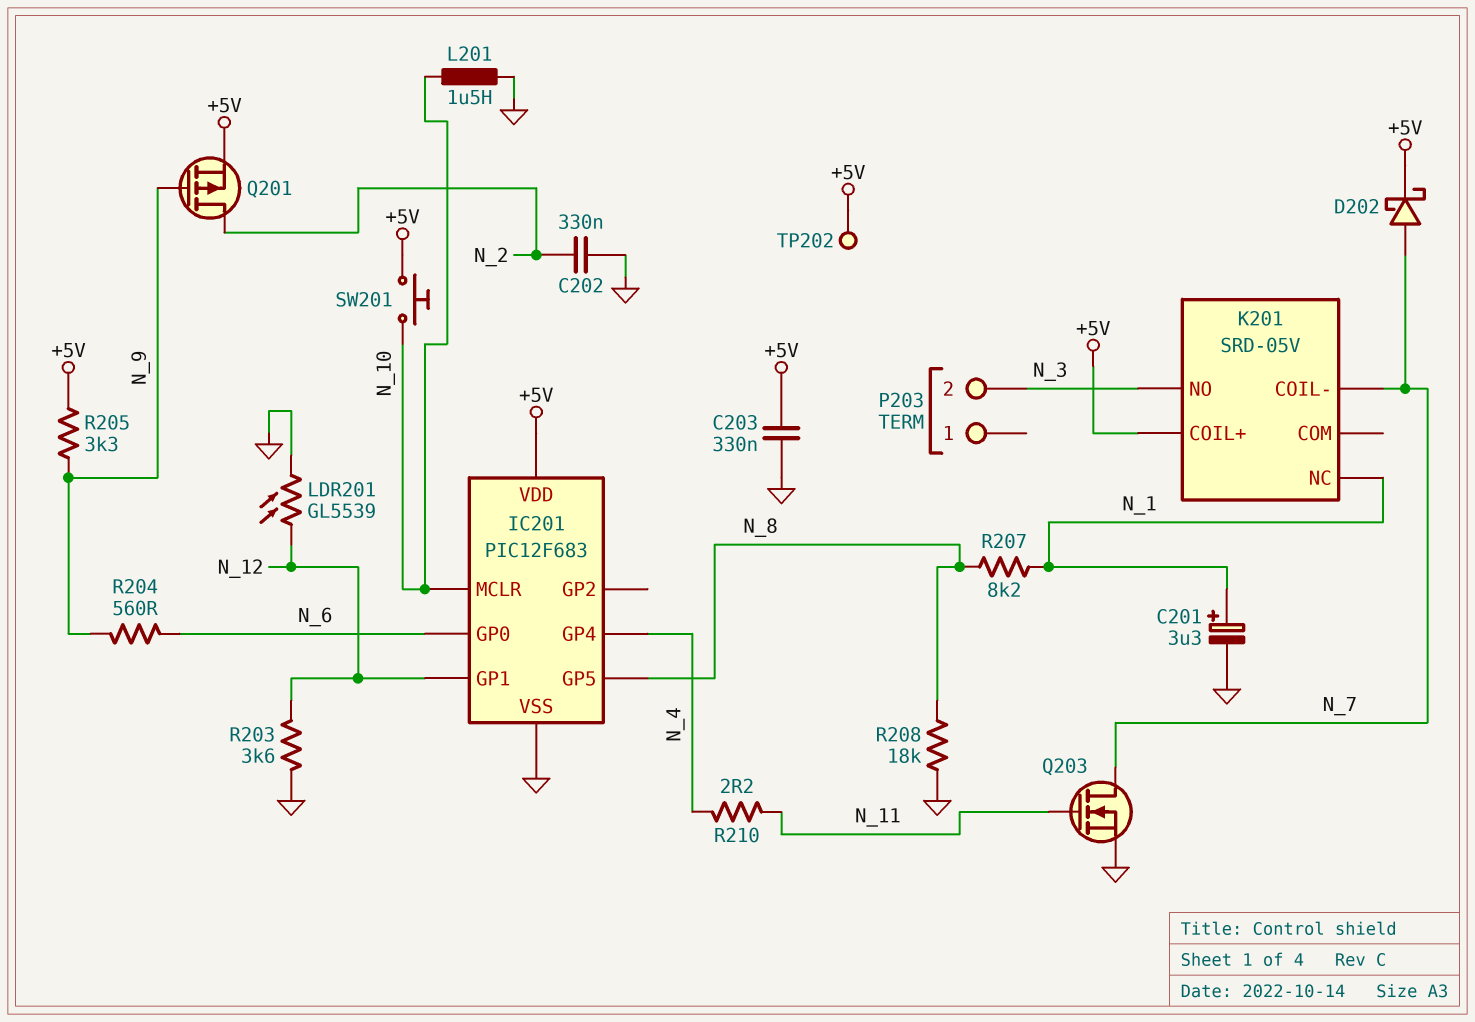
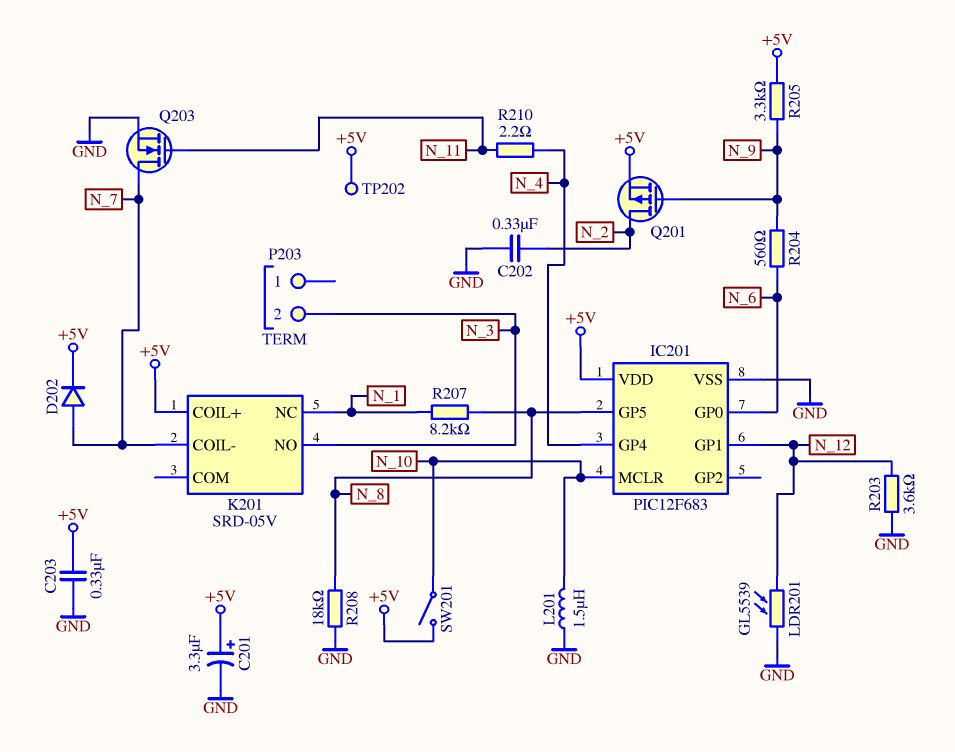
C201: 3.3uF (plus N_1, minus GND) -> 3.3uF (plus +5V, minus GND)
D202: schottky (A N_7, K +5V) -> diode (A N_7, K +5V)
SW201: button (+5V, N_10) -> switch (+5V, N_10)

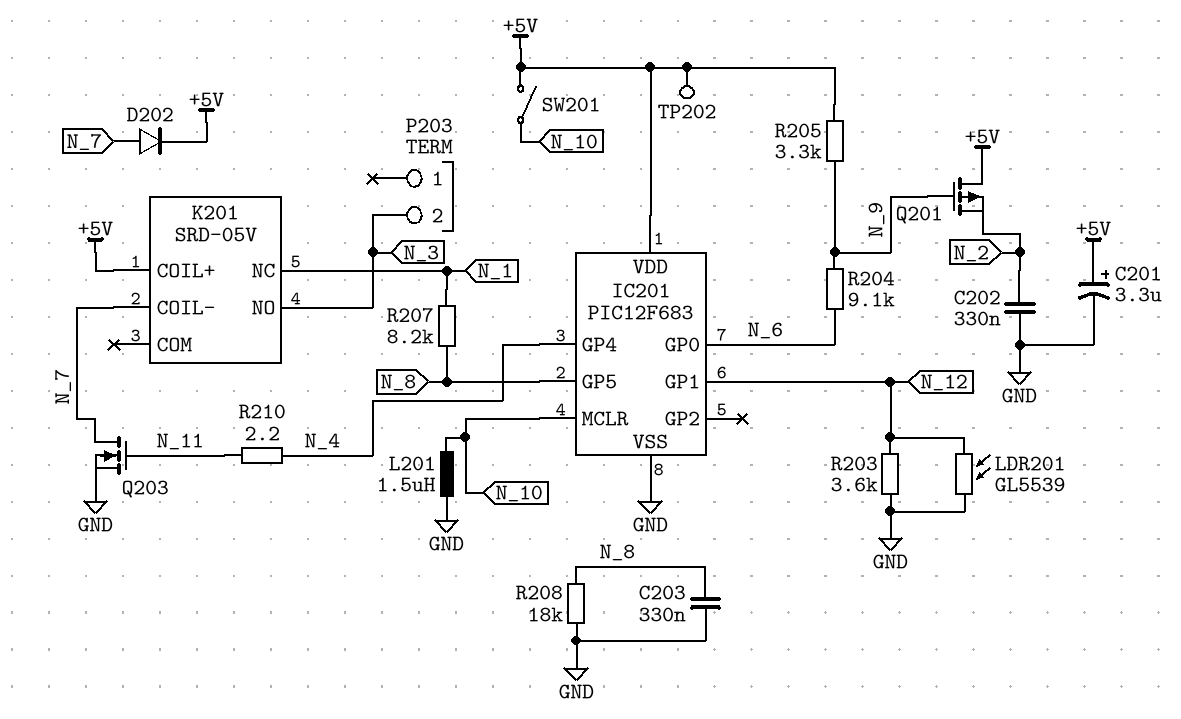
C203: 330nF (+5V, GND) -> 330nF (GND, N_8)
Q201: PMOS (G N_9, D N_2, S +5V) -> PMOS (G N_9, D +5V, S N_2)
R204: 560 (N_6, N_9) -> 9.1k (N_6, N_9)

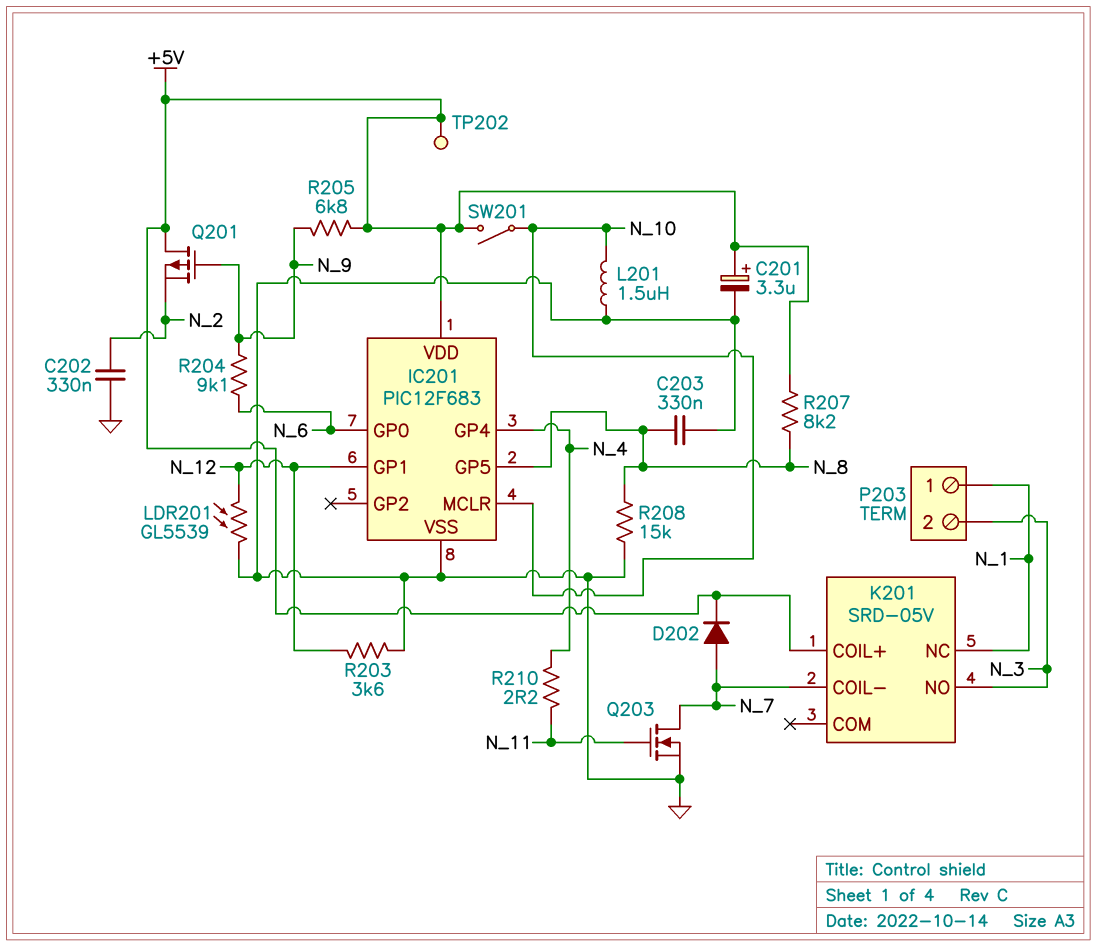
P203 pin 1: none -> N_1
R205: 3.3k (+5V, N_9) -> 6.8k (+5V, N_9)
R207: 8.2k (N_1, N_8) -> 8.2k (+5V, N_8)
R208: 18k (GND, N_8) -> 15k (GND, N_8)

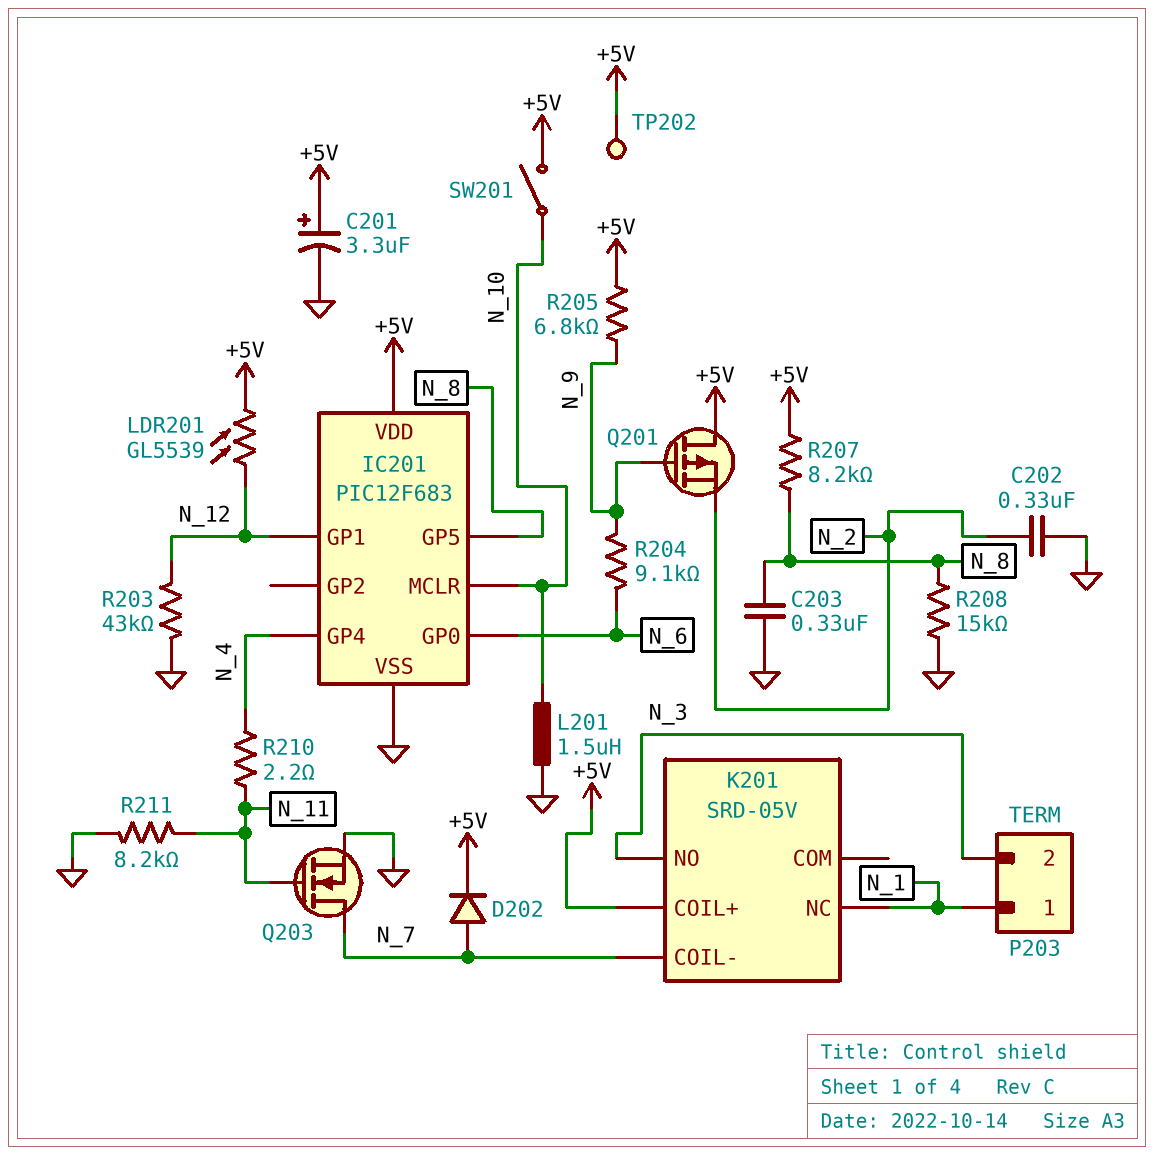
LDR201: GL5539 (GND, N_12) -> GL5539 (+5V, N_12)
R203: 3.6k (GND, N_12) -> 43k (GND, N_12)
R211: none -> 8.2k (GND, N_11)

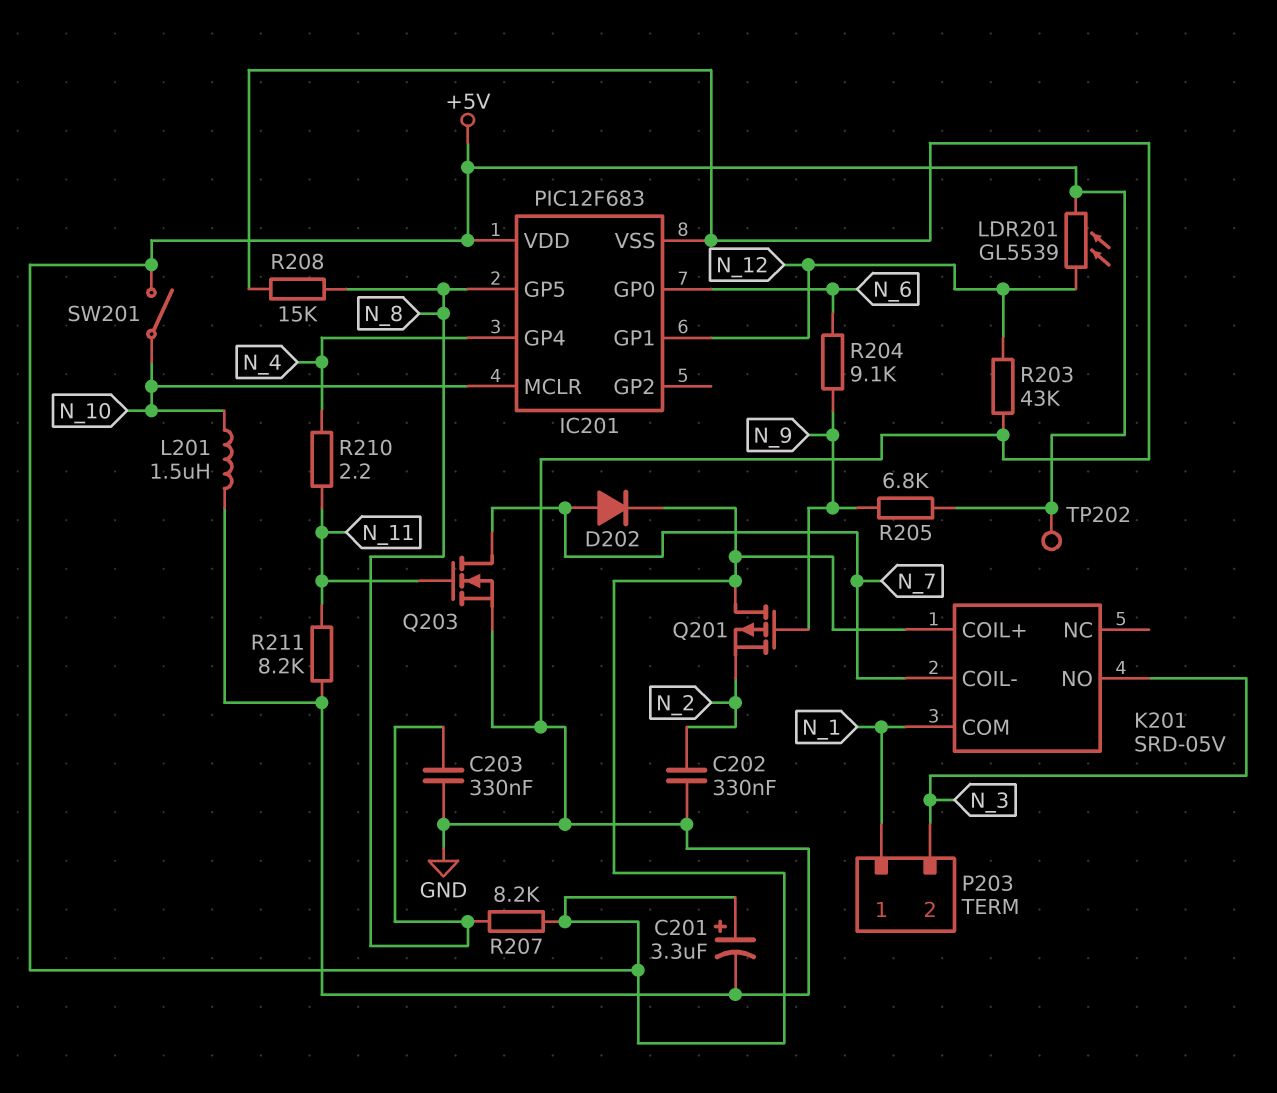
K201 pin COM: none -> N_1
K201 pin NC: N_1 -> none

